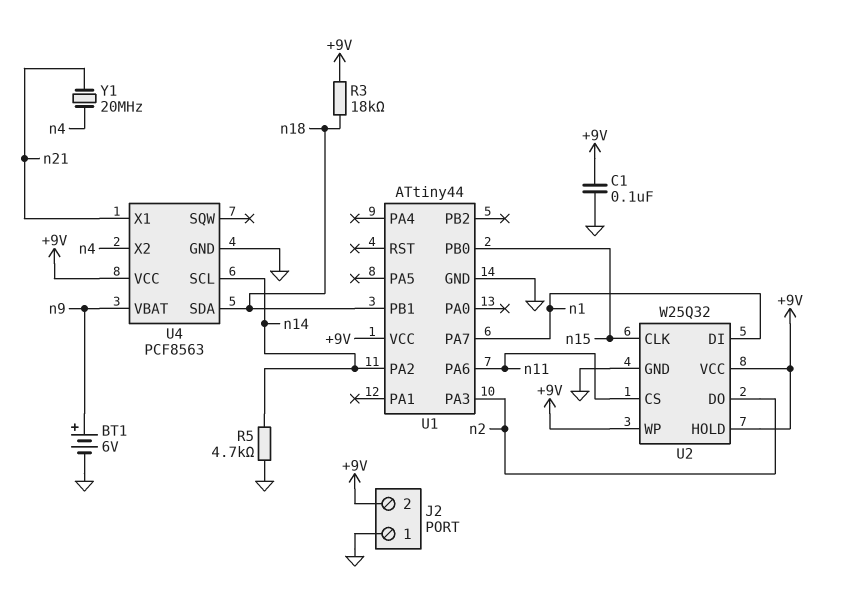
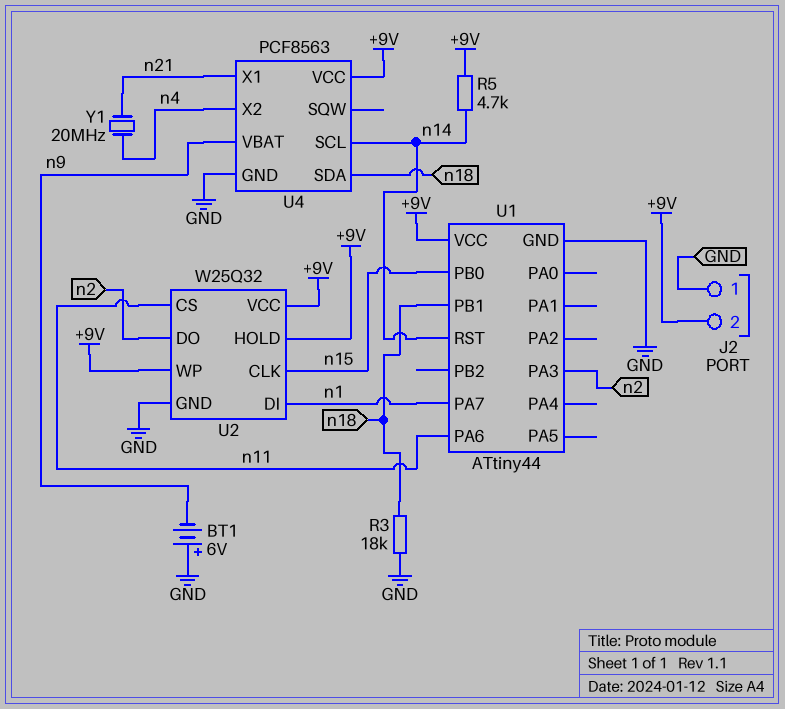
BT1: 6V (plus n9, minus GND) -> 6V (plus GND, minus n9)
C1: 100nF (+9V, GND) -> none
R3: 18k (+9V, n18) -> 18k (GND, n18)
R5: 4.7k (GND, n14) -> 4.7k (+9V, n14)
U1 pin PA2: n14 -> none
U1 pin RST: none -> n14

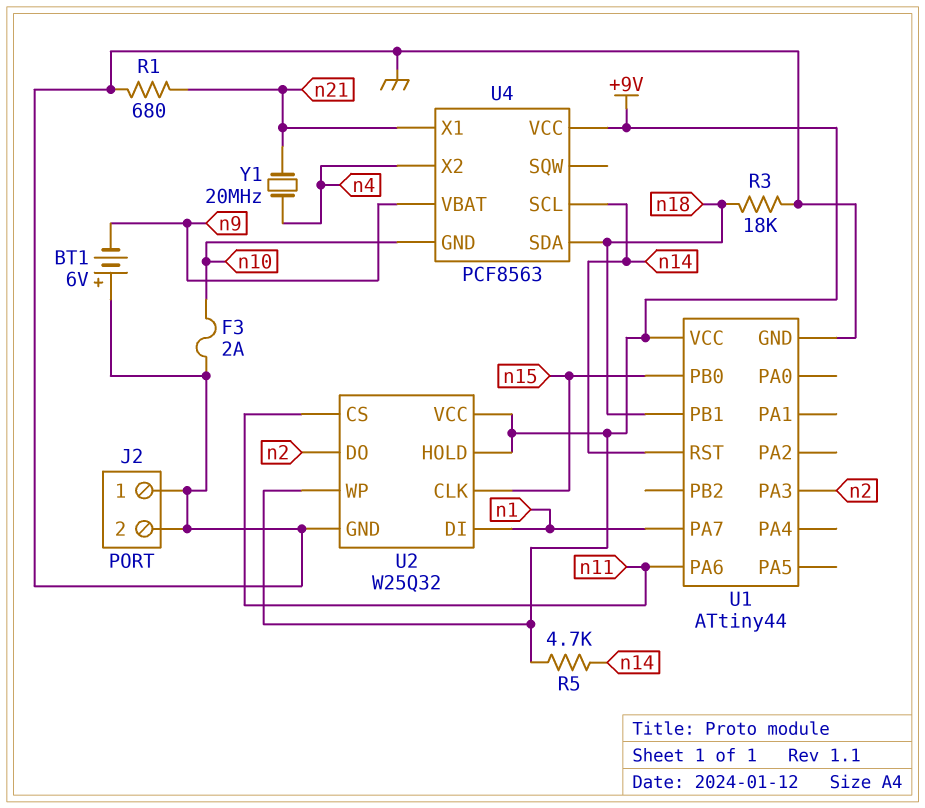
F3: none -> 2A (GND, n10)
J2 pin 2: +9V -> GND
R1: none -> 680 (GND, n21)
U4 pin GND: GND -> n10

